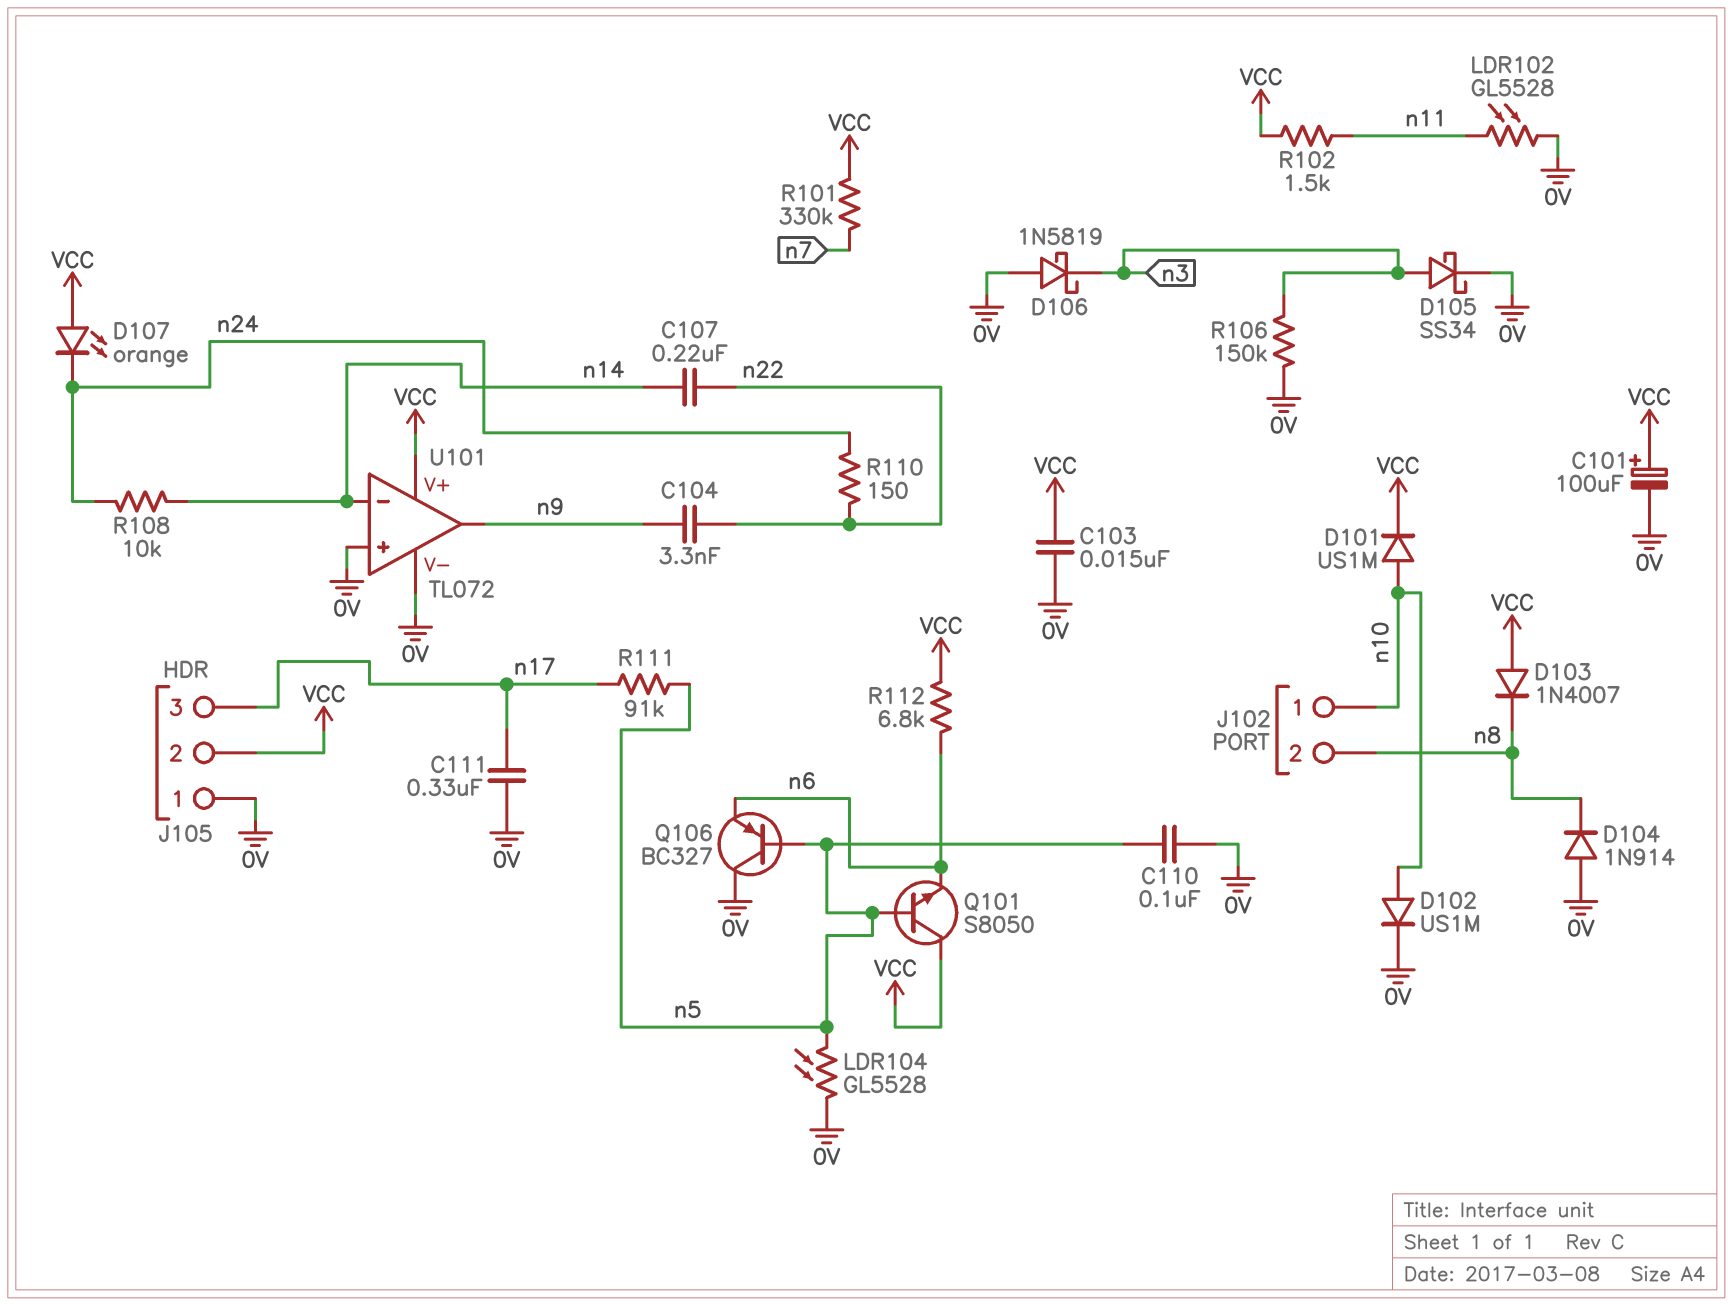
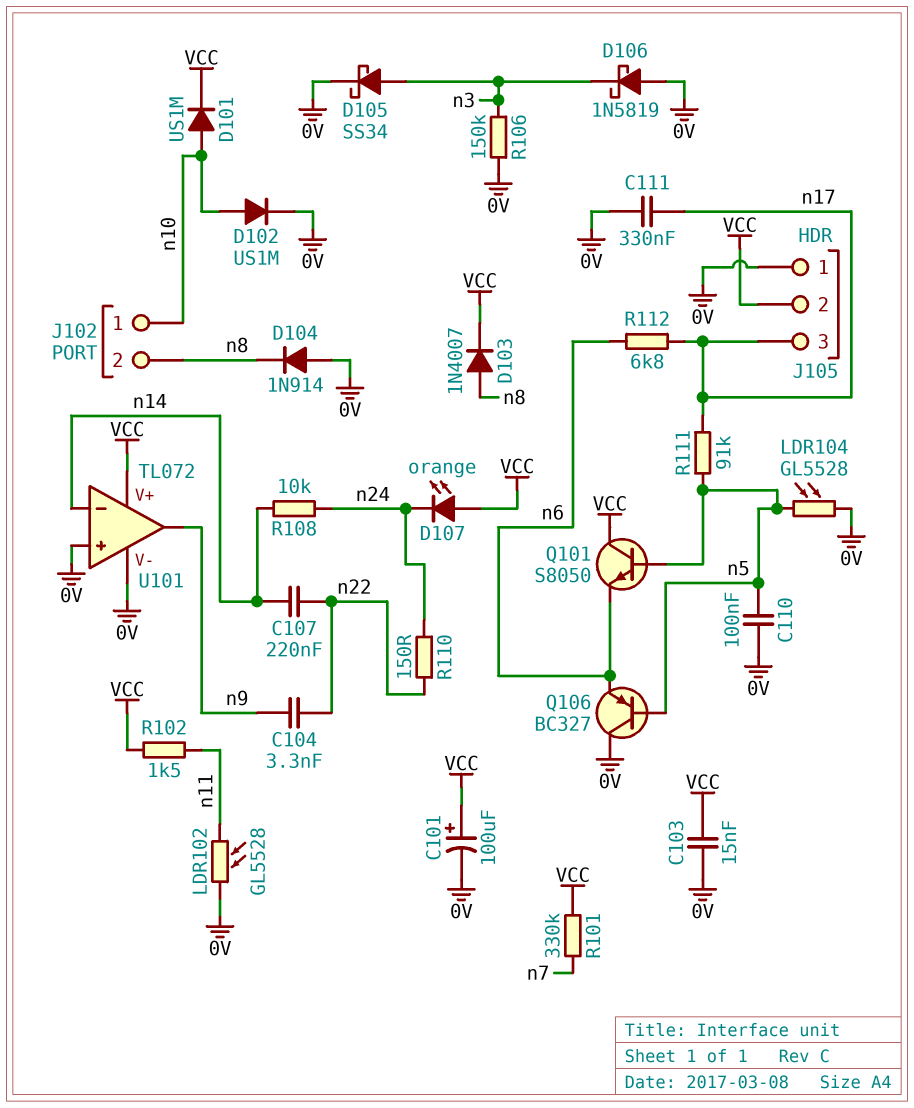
D103: diode 1N4007 (A VCC, K n8) -> diode 1N4007 (A n8, K VCC)
R112: 6.8k (VCC, n6) -> 6.8k (n6, n17)

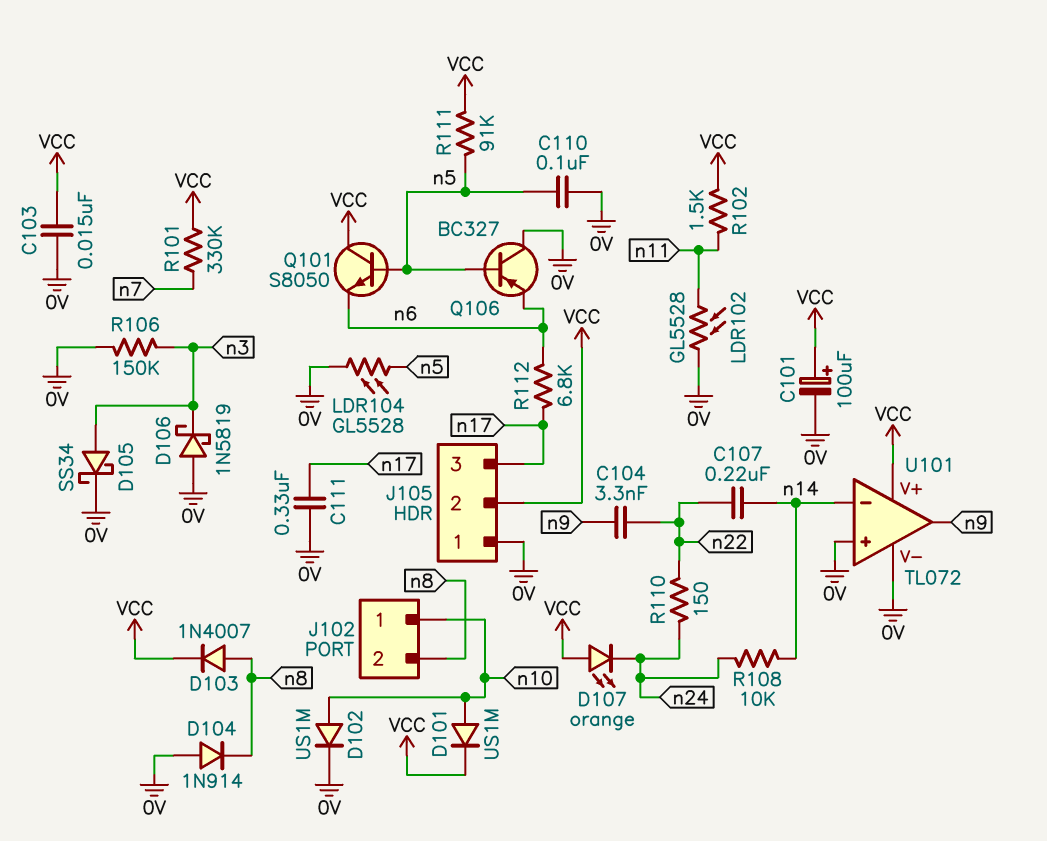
R111: 91k (n5, n17) -> 91k (VCC, n5)

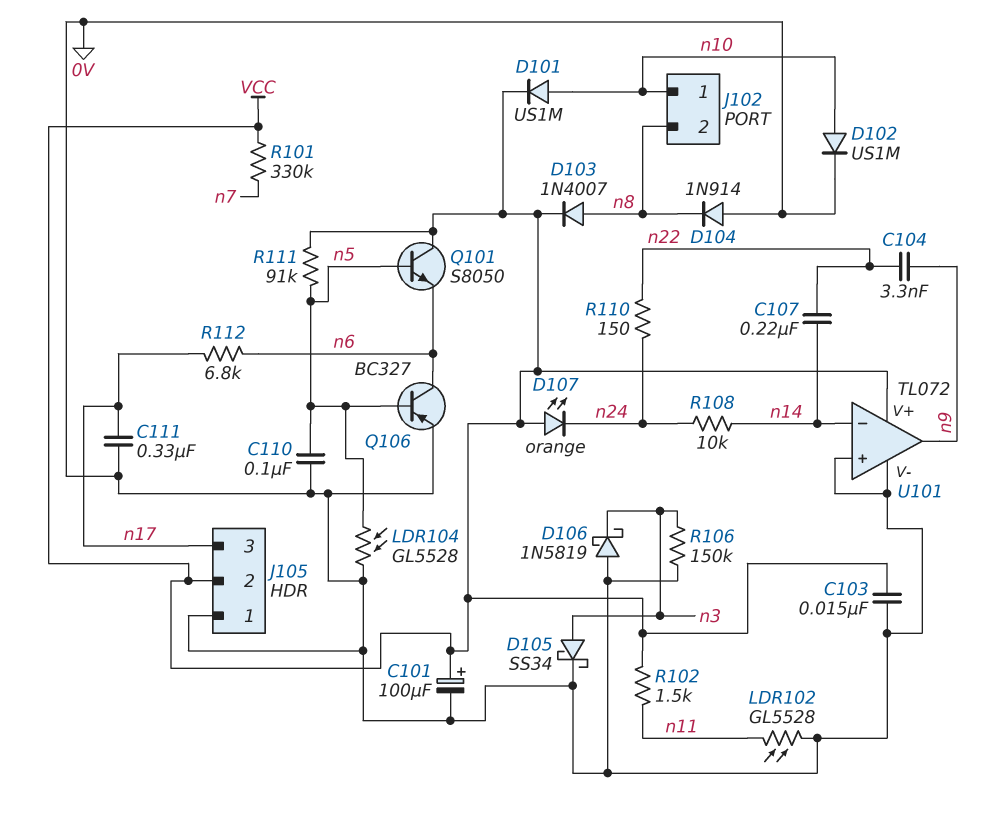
Q106: PNP BC327 (B n5, C 0V, E n6) -> PNP BC327 (B n5, C n6, E 0V)

